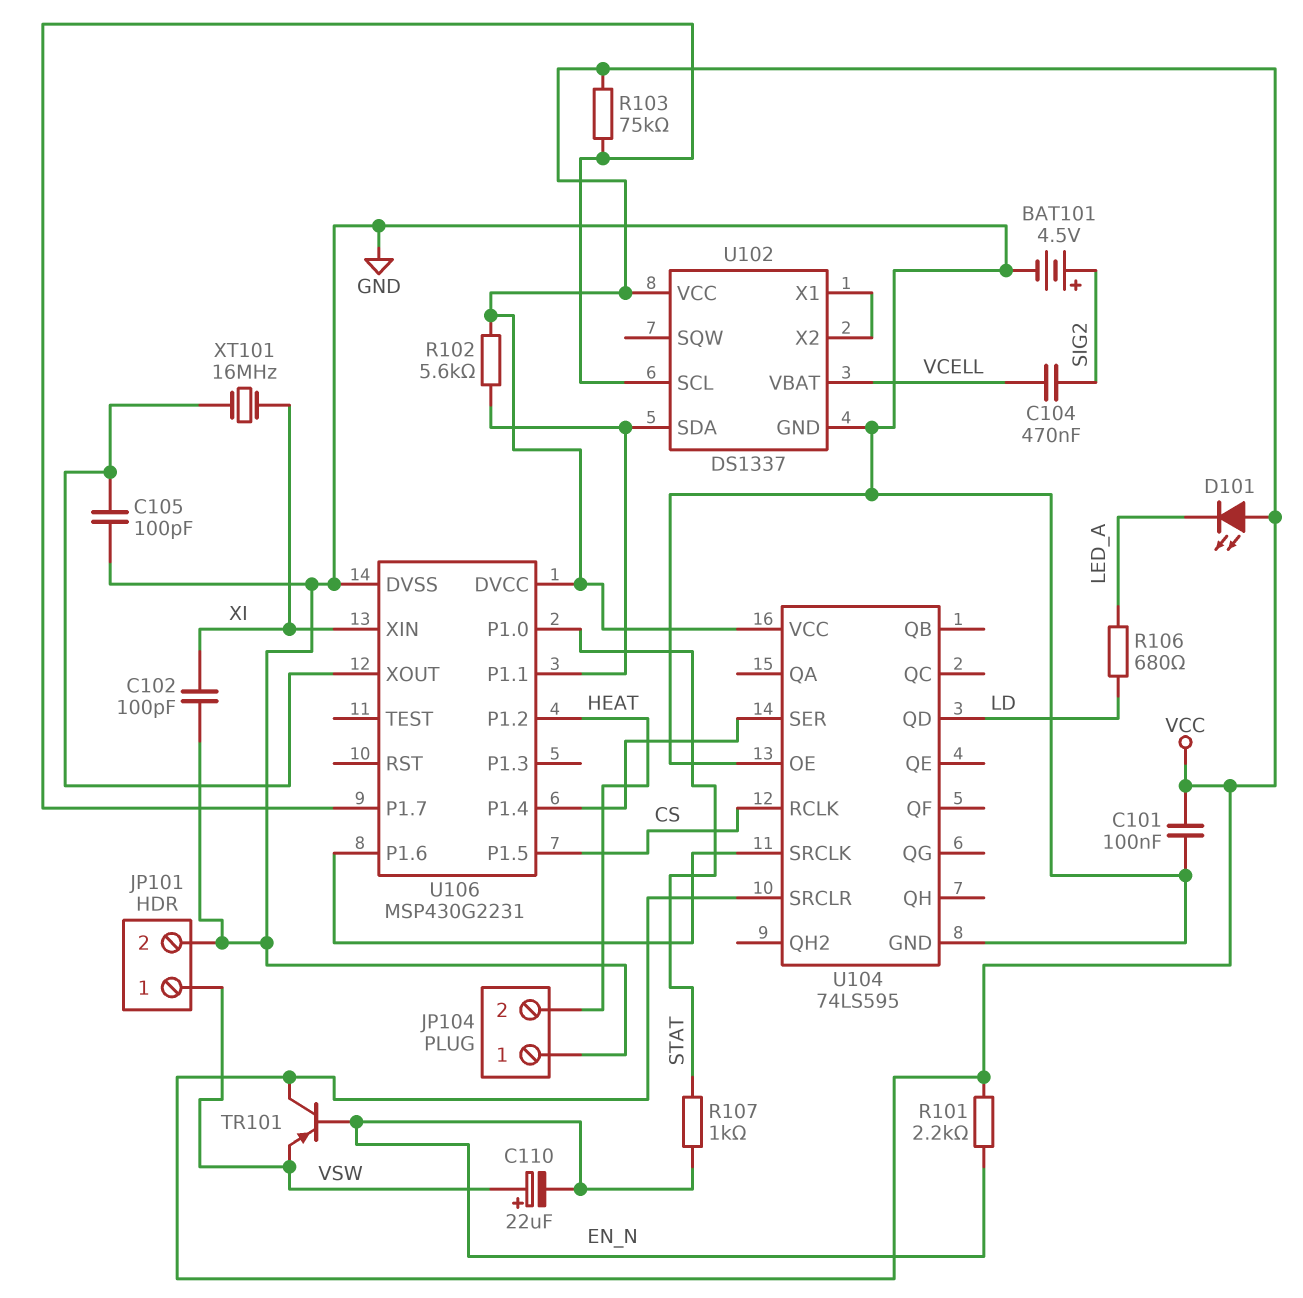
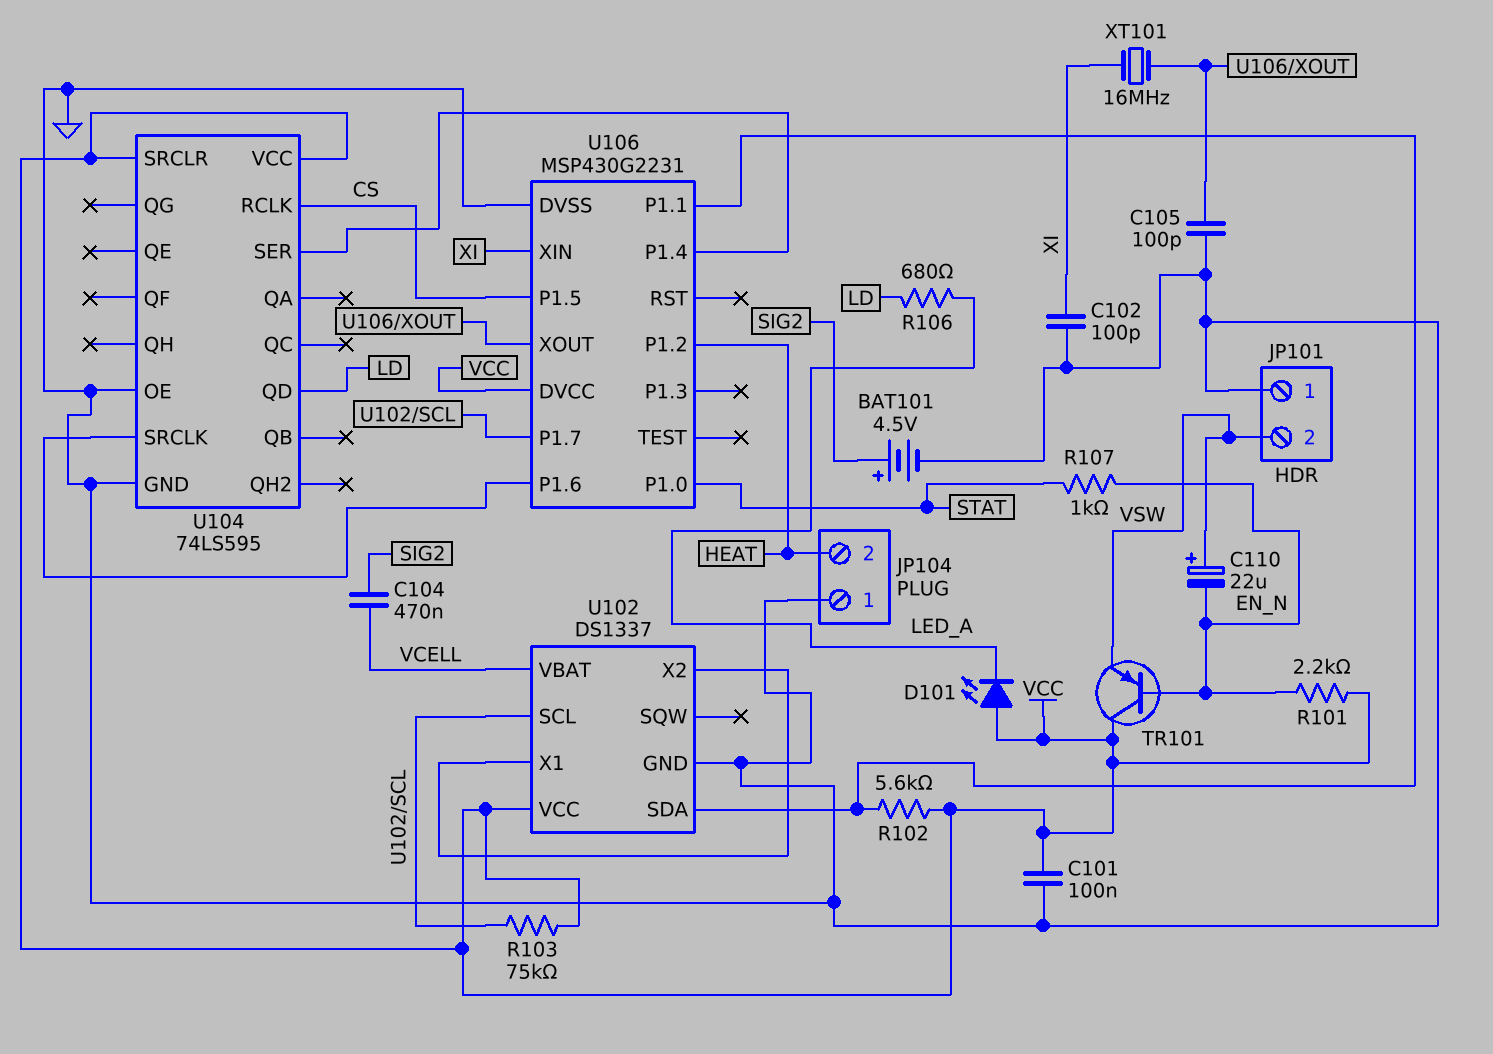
JP101 pin 1: VSW -> GND
JP101 pin 2: GND -> VSW

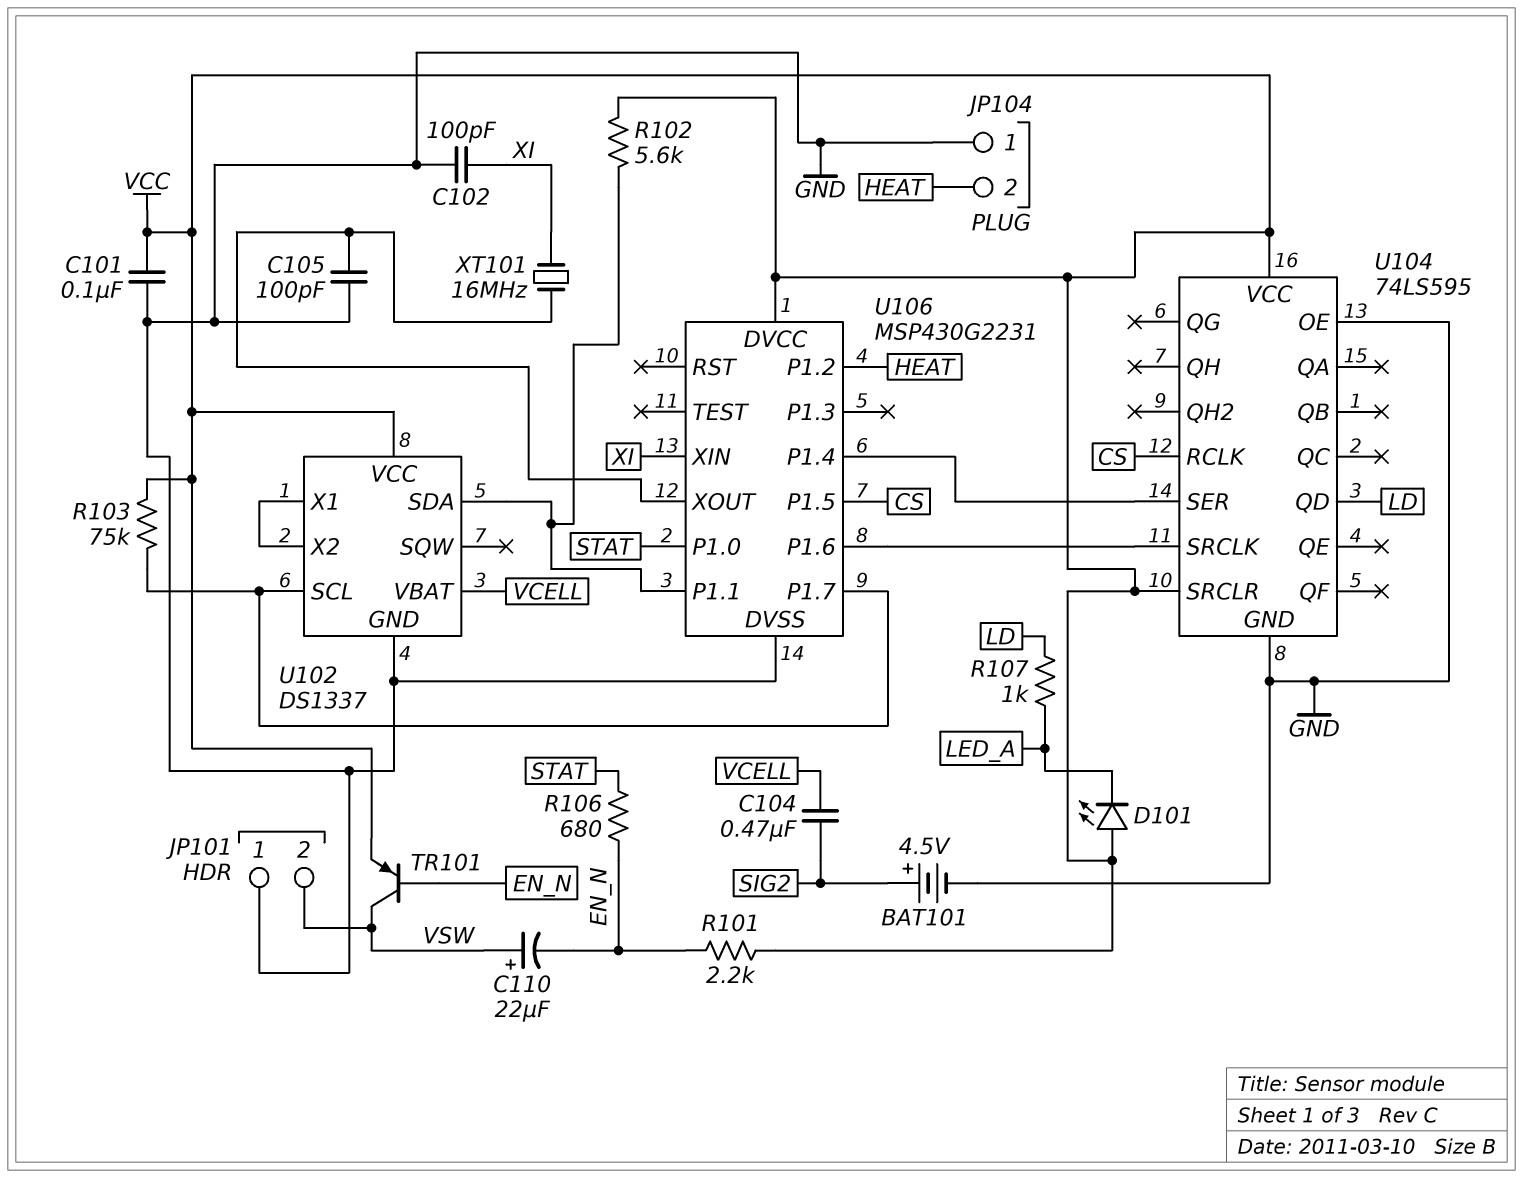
R106: 680 (LD, LED_A) -> 680 (EN_N, STAT)
R107: 1k (EN_N, STAT) -> 1k (LD, LED_A)
TR101: PNP (B EN_N, C VCC, E VSW) -> PNP (B EN_N, C VSW, E VCC)

